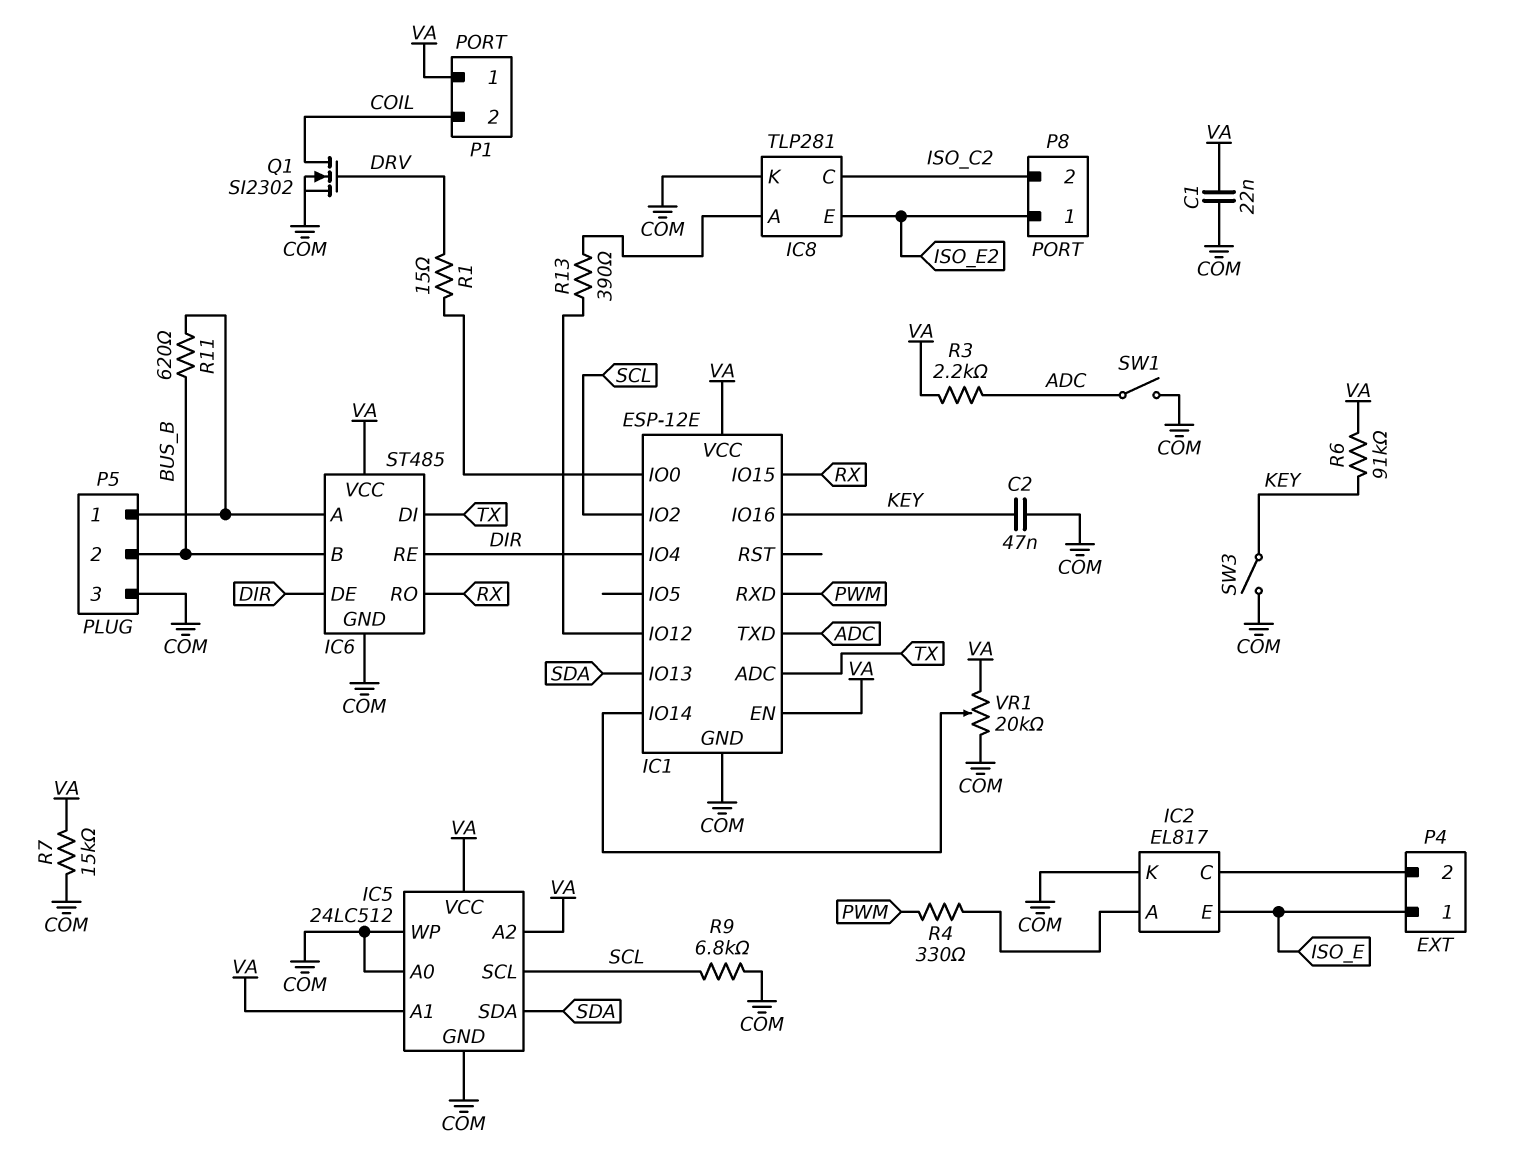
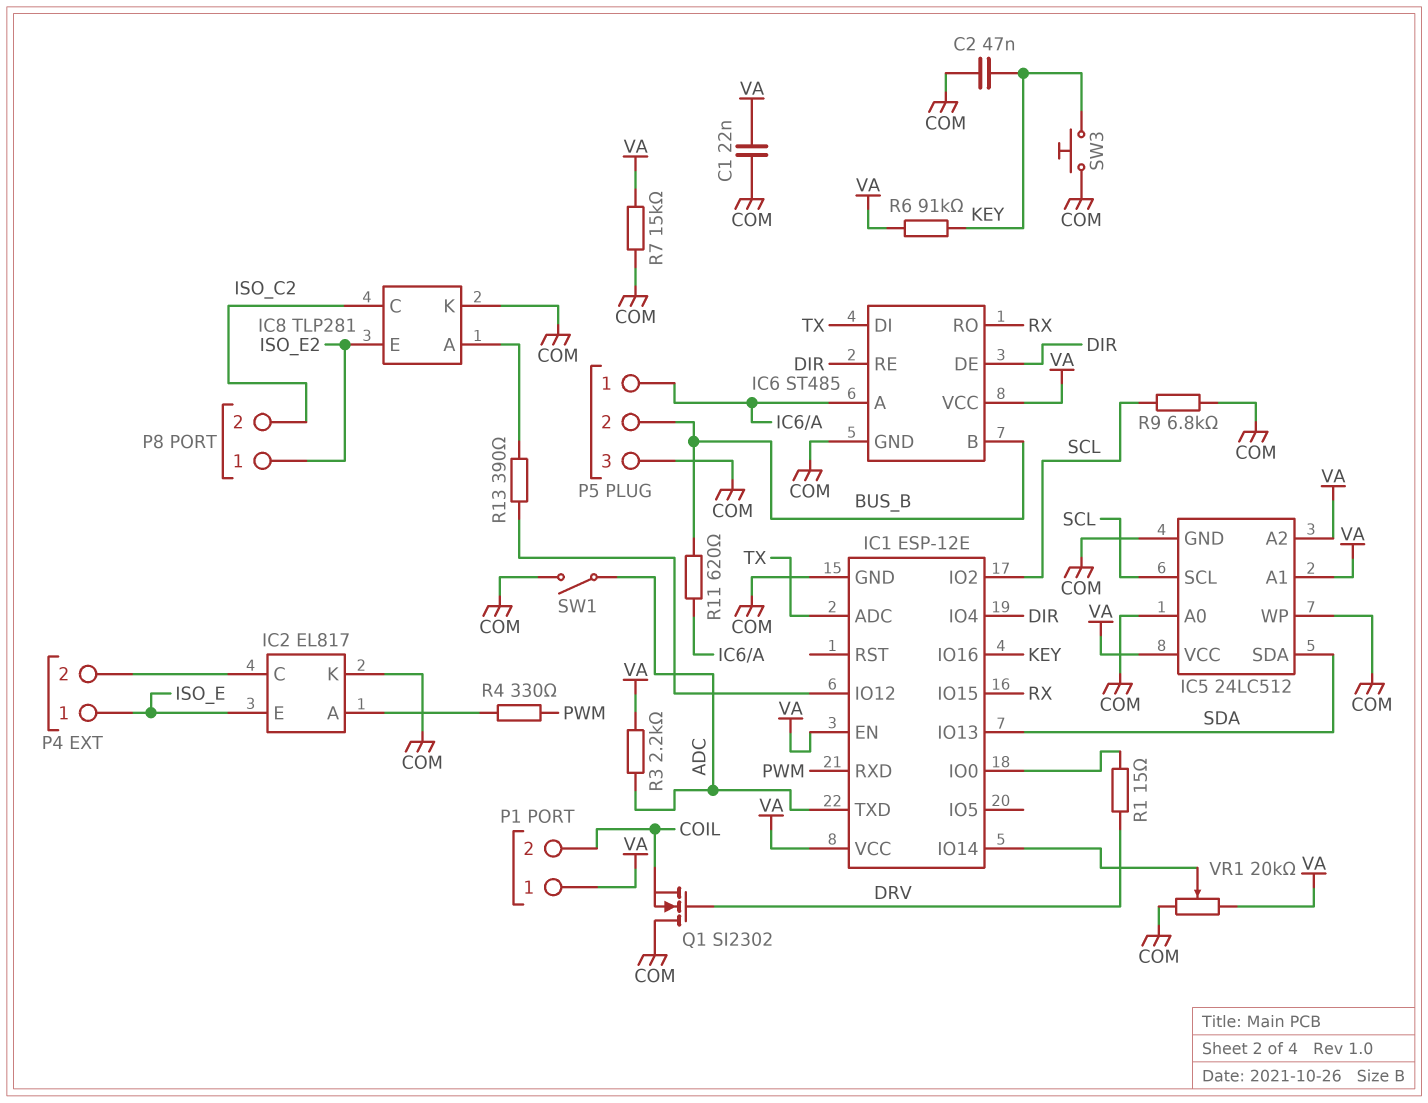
Q1: NMOS SI2302 (G DRV, D COIL, S COM) -> NMOS SI2302 (G DRV, D COM, S COIL)
SW3: switch (COM, KEY) -> button (COM, KEY)

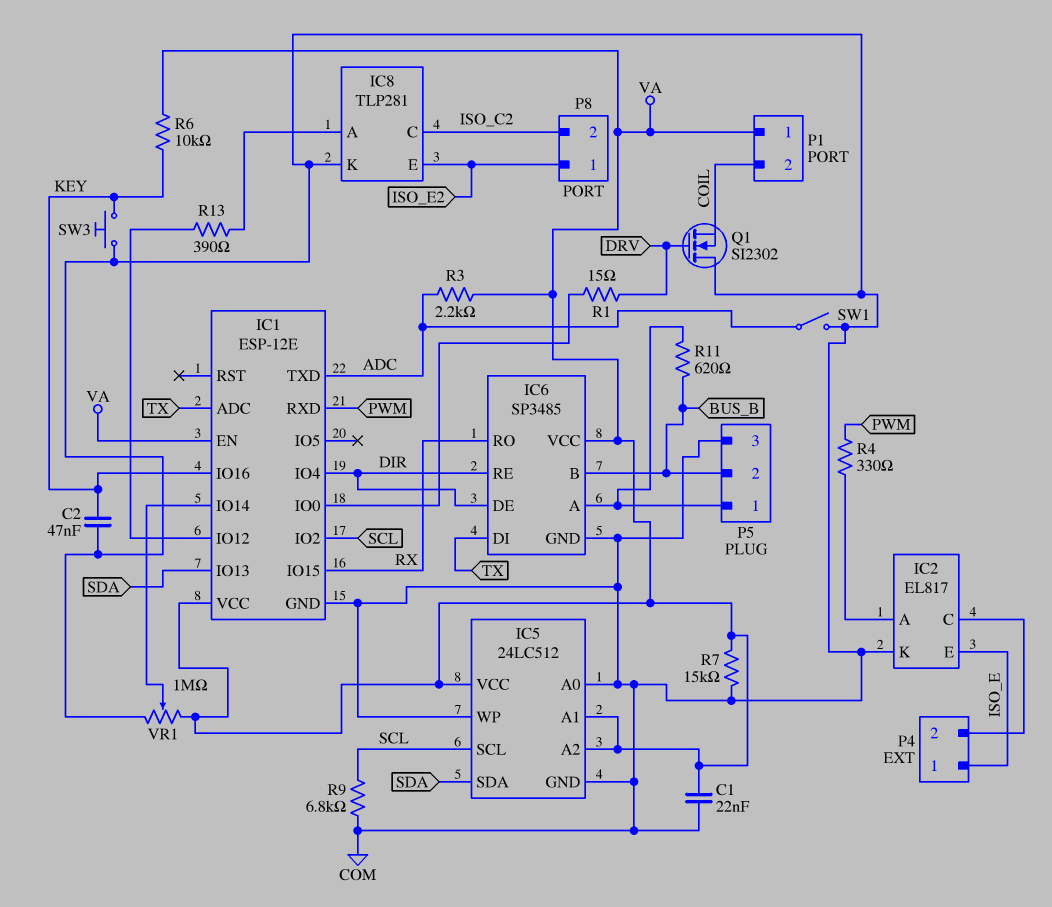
IC6: ST485 -> SP3485
R6: 91k (KEY, VA) -> 10k (KEY, VA)
VR1: 20k (COM, VA, wiper IC1/IO14) -> 1M (COM, VA, wiper IC1/IO14)

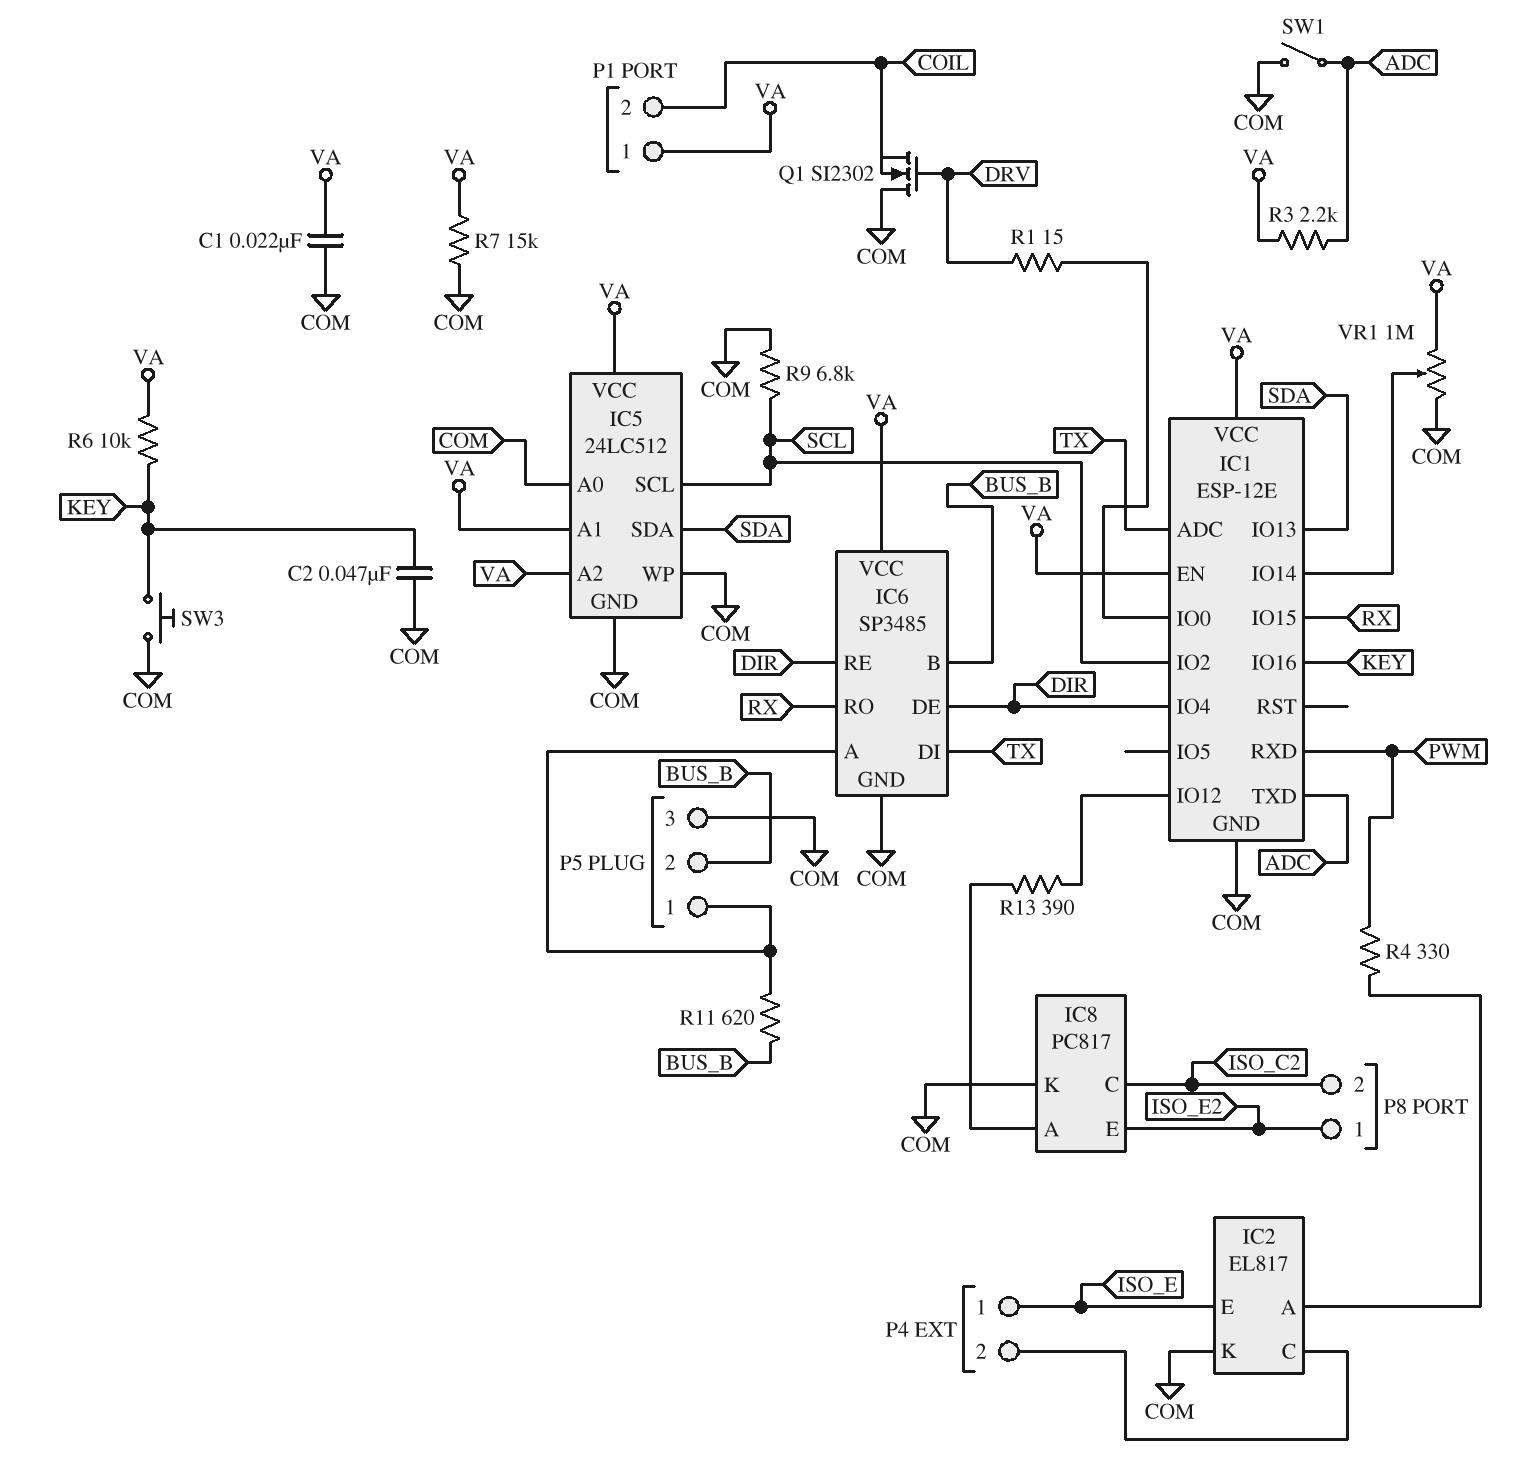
IC8: TLP281 -> PC817

